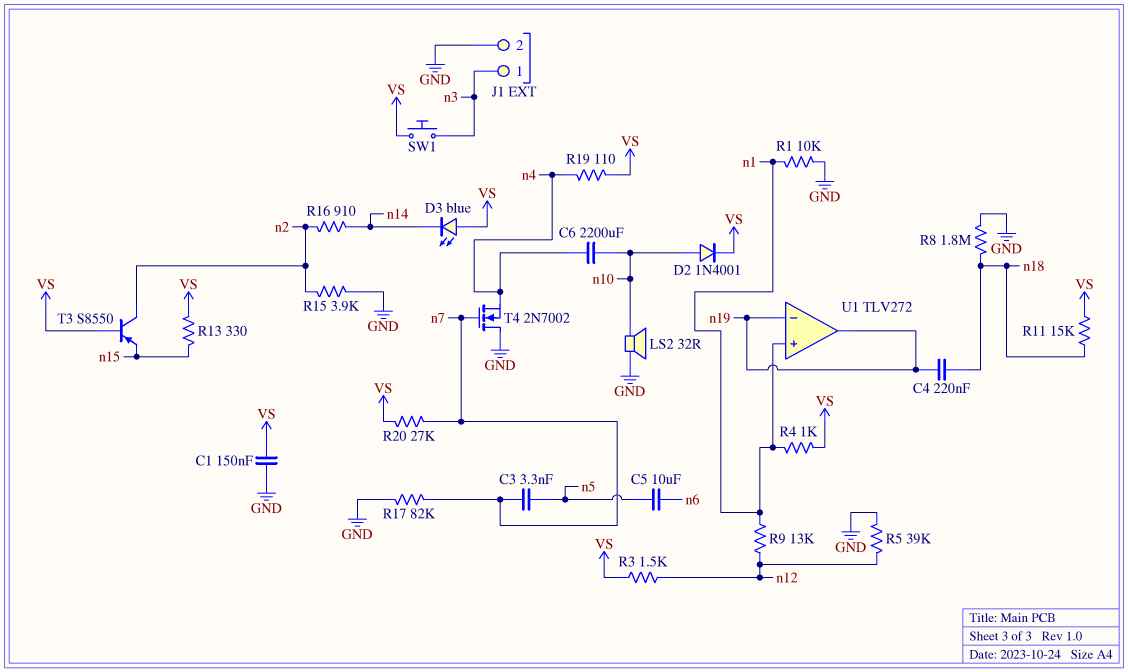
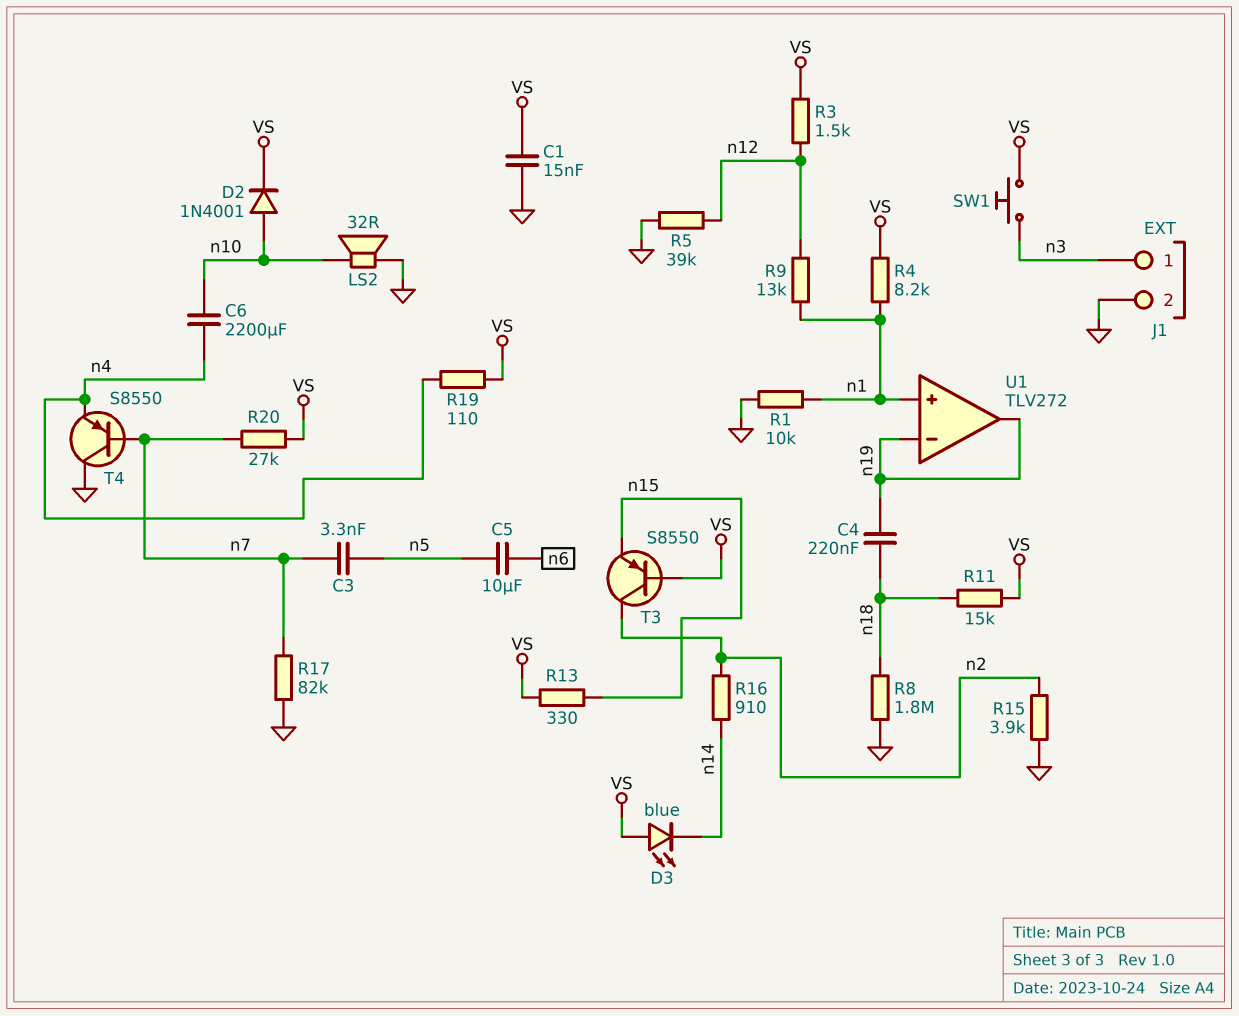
C1: 150nF (GND, VS) -> 15nF (GND, VS)
R4: 1k (VS, n1) -> 8.2k (VS, n1)
T4: NMOS 2N7002 (G n7, D GND, S n4) -> PNP S8550 (B n7, C GND, E n4)

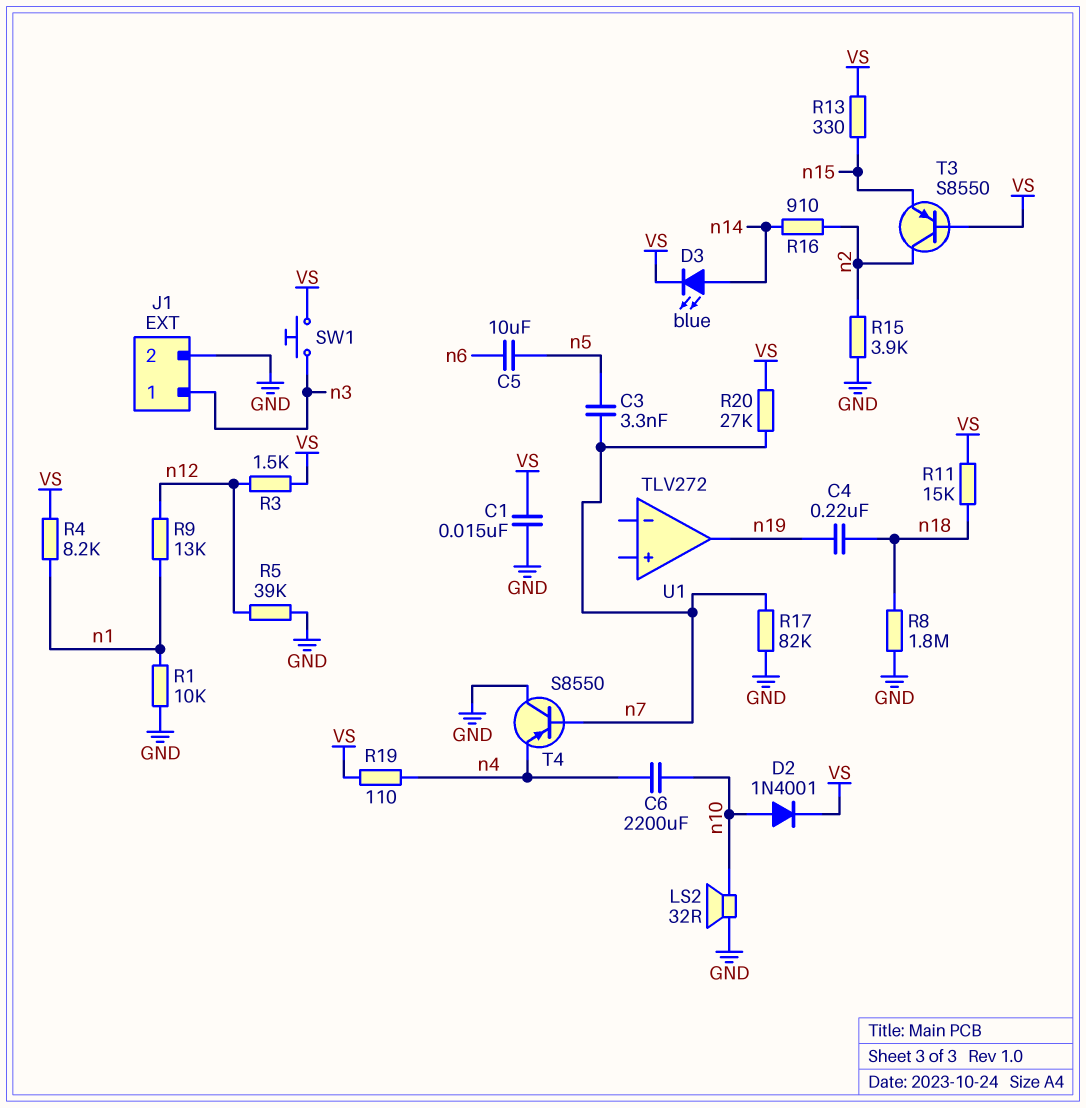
D3: LED blue (A VS, K n14) -> LED blue (A n14, K VS)
U1 pin in+: n1 -> none
U1 pin in-: n19 -> none

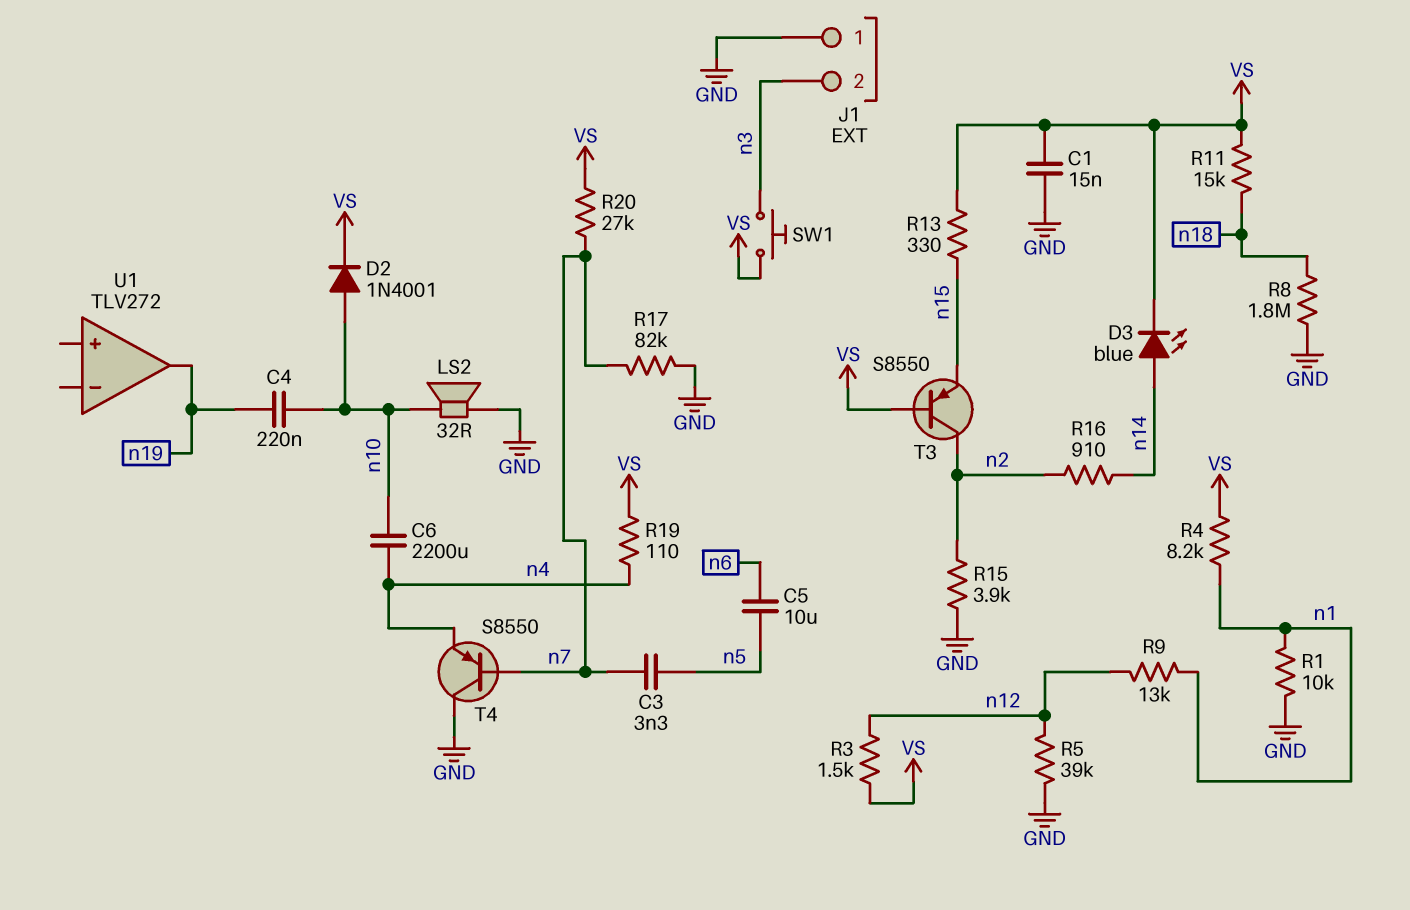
C4: 220nF (n18, n19) -> 220nF (n10, n19)
J1 pin 1: n3 -> GND
J1 pin 2: GND -> n3

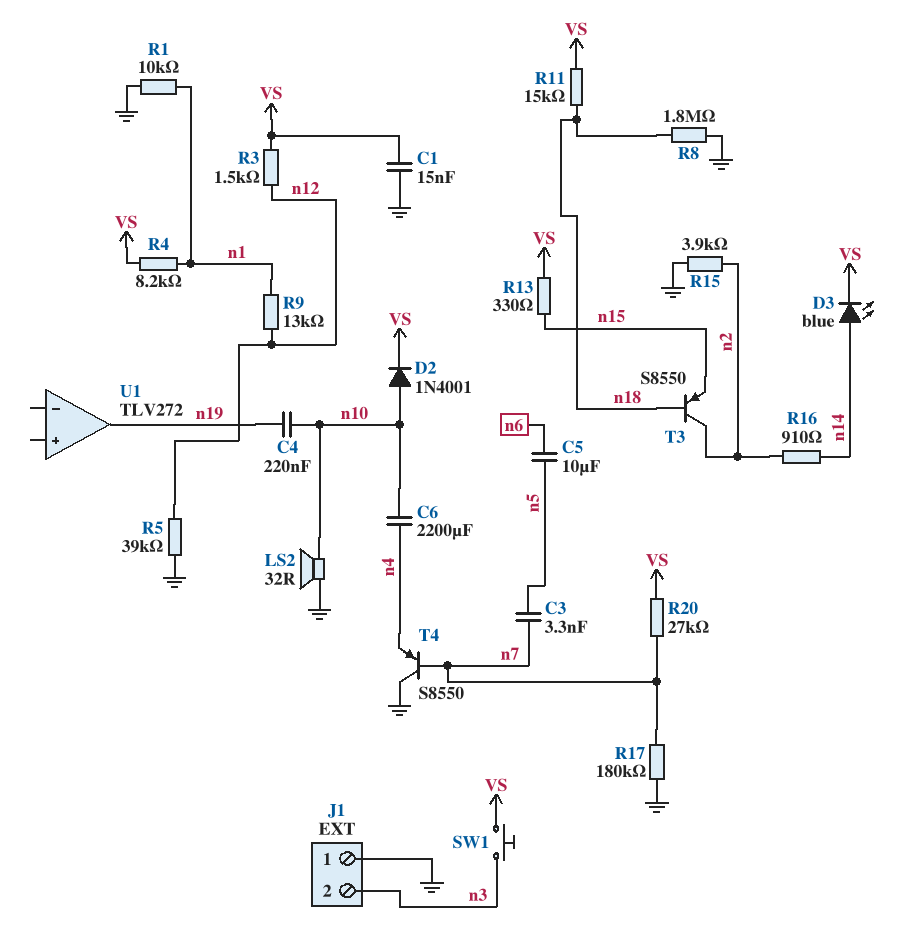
R17: 82k (GND, n7) -> 180k (GND, n7)
R19: 110 (VS, n4) -> none
T3: PNP S8550 (B VS, C n2, E n15) -> PNP S8550 (B n18, C n2, E n15)

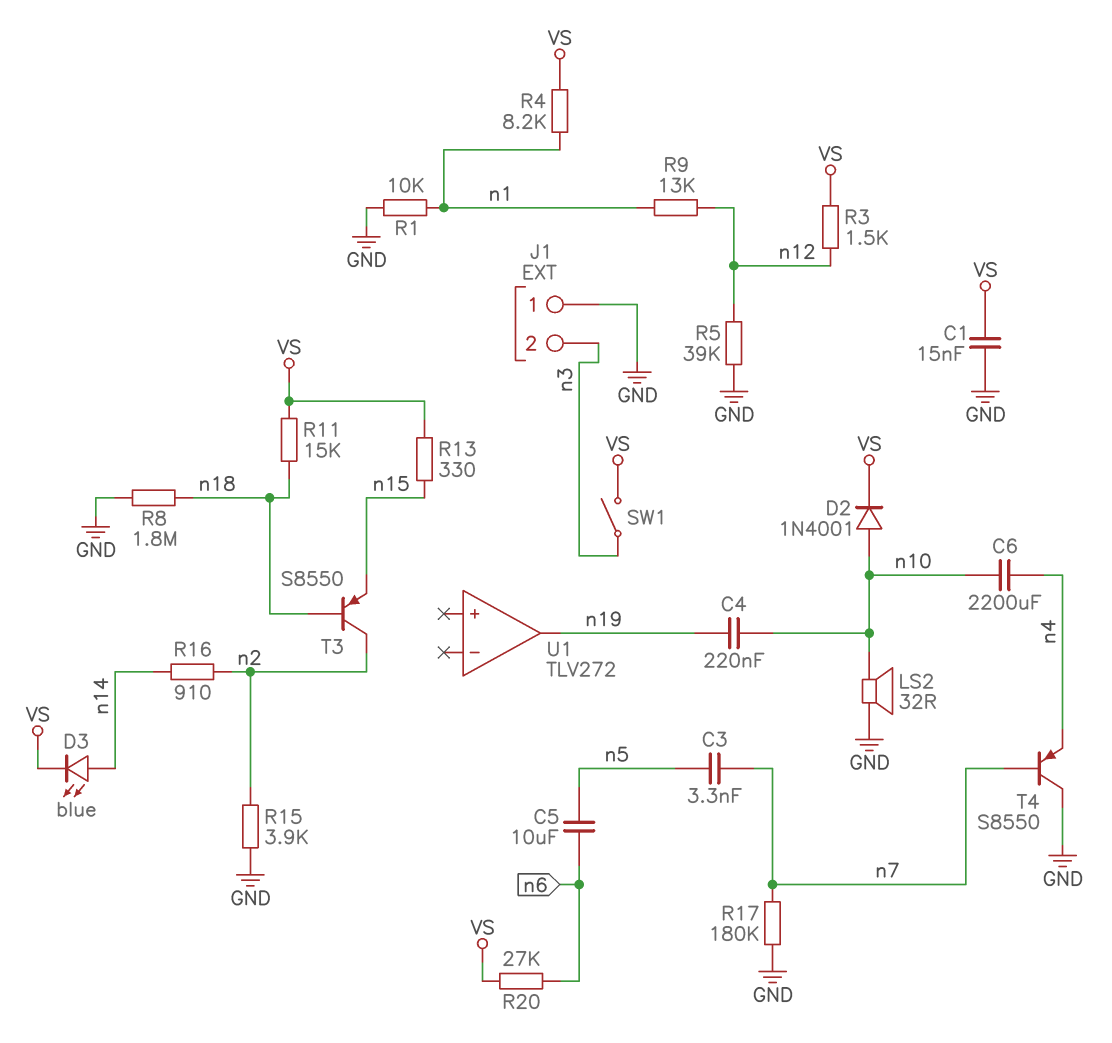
R20: 27k (VS, n7) -> 27k (VS, n6)
SW1: button (VS, n3) -> switch (VS, n3)

